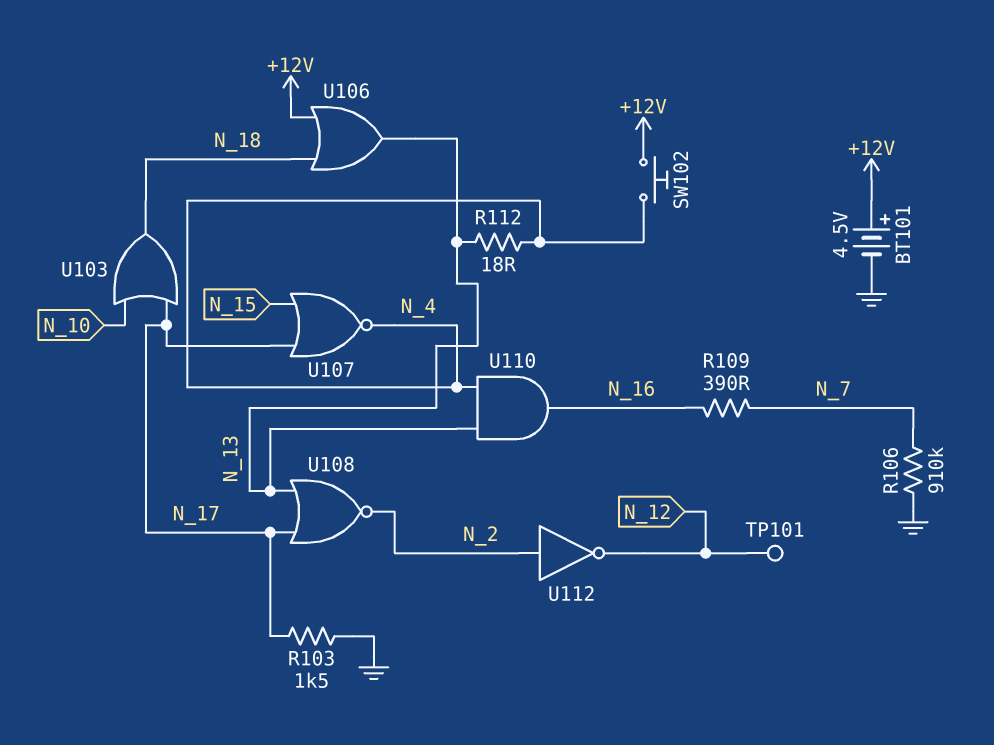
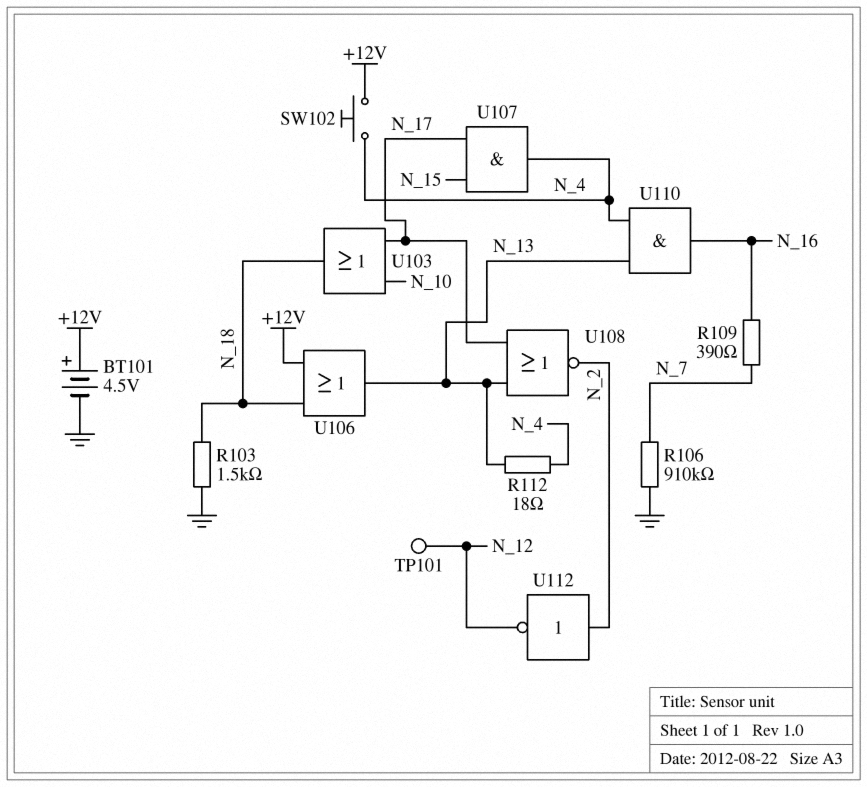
R103: 1.5k (GND, N_17) -> 1.5k (GND, N_18)
U107: NOR (in N_15, in N_17, out N_4) -> AND (in N_15, in N_17, out N_4)

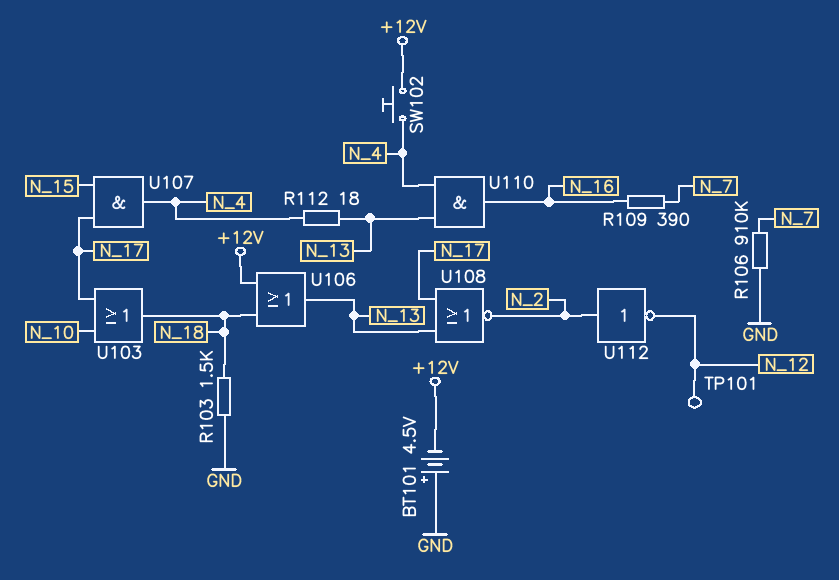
BT101: 4.5V (plus +12V, minus GND) -> 4.5V (plus GND, minus +12V)

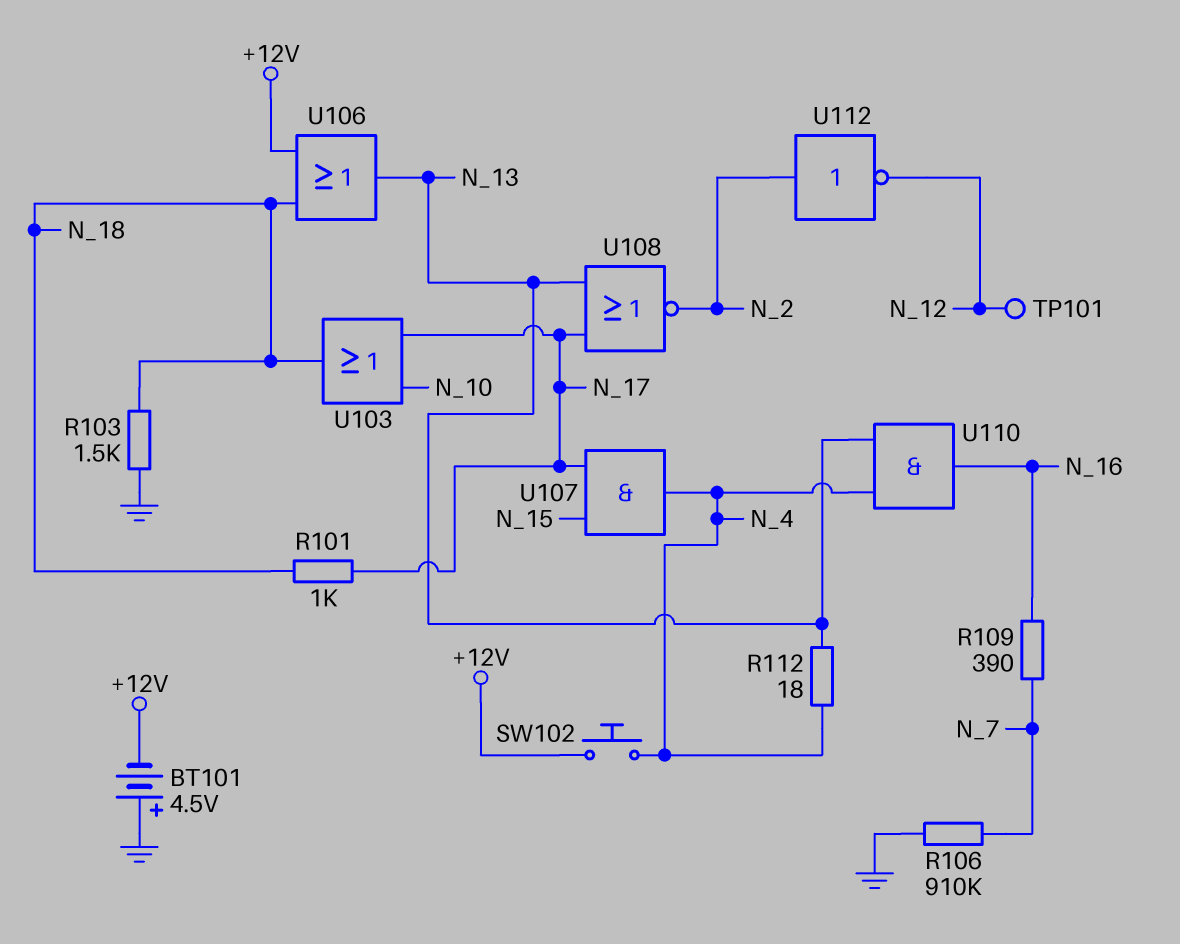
R101: none -> 1k (N_17, N_18)

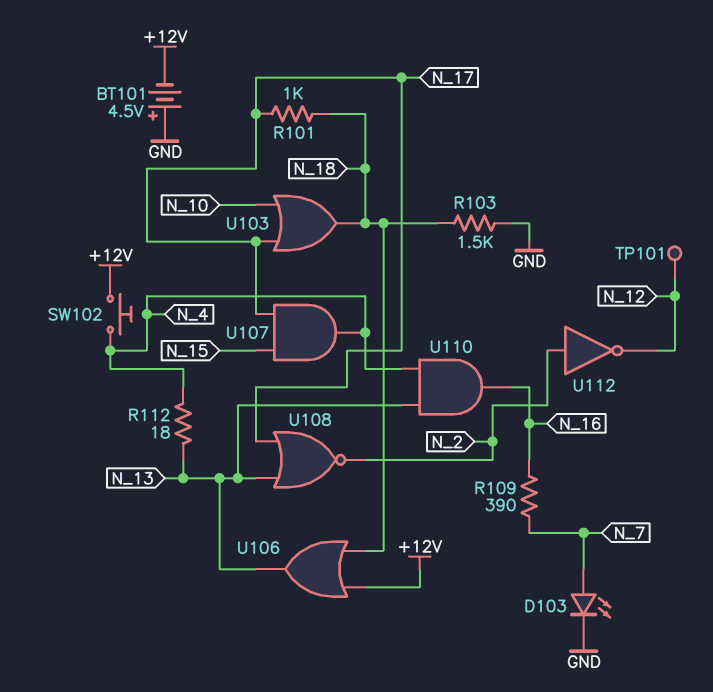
D103: none -> LED (A N_7, K GND)
R106: 910k (GND, N_7) -> none

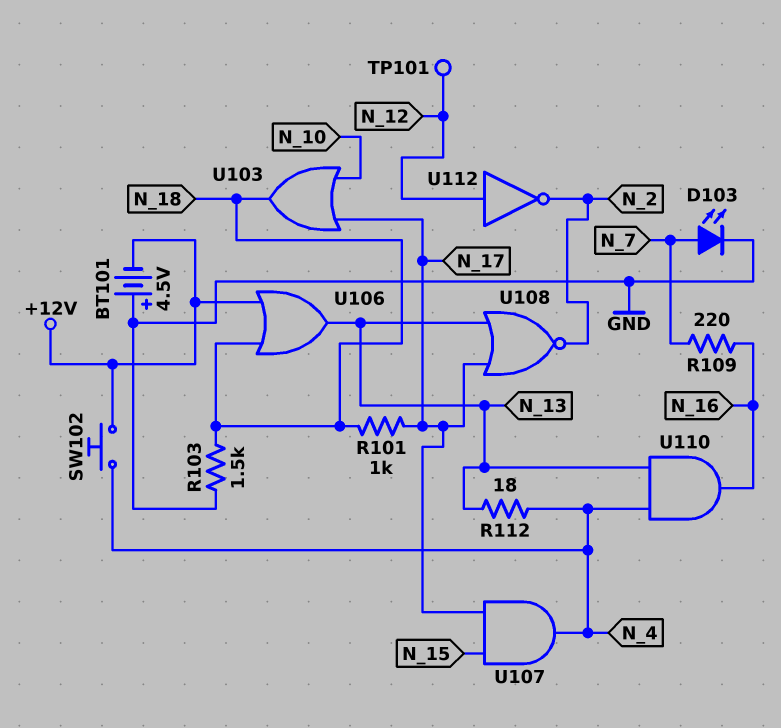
R109: 390 (N_7, N_16) -> 220 (N_7, N_16)
U112: NOT (in N_2, out N_12) -> NOT (in N_12, out N_2)

